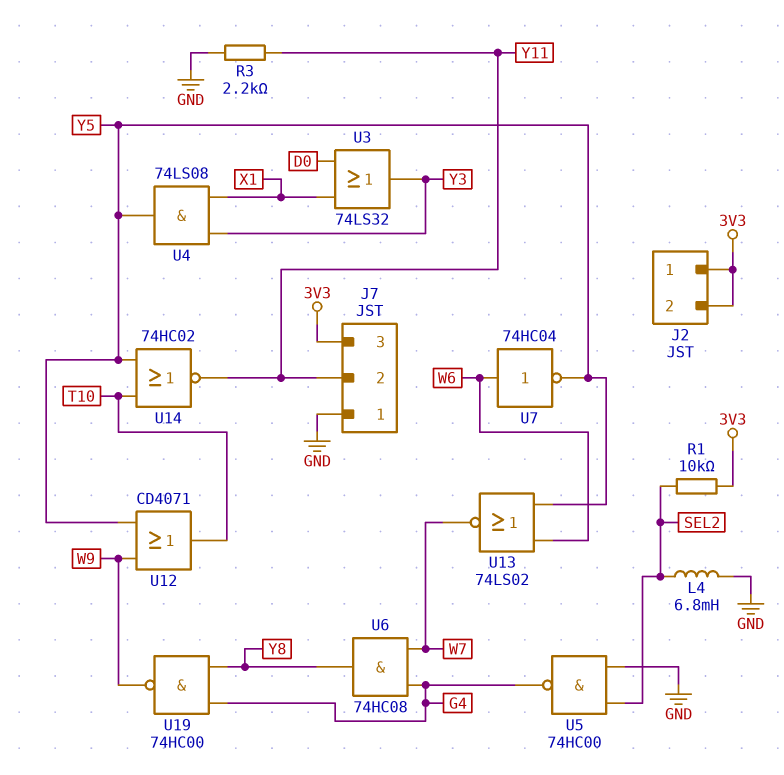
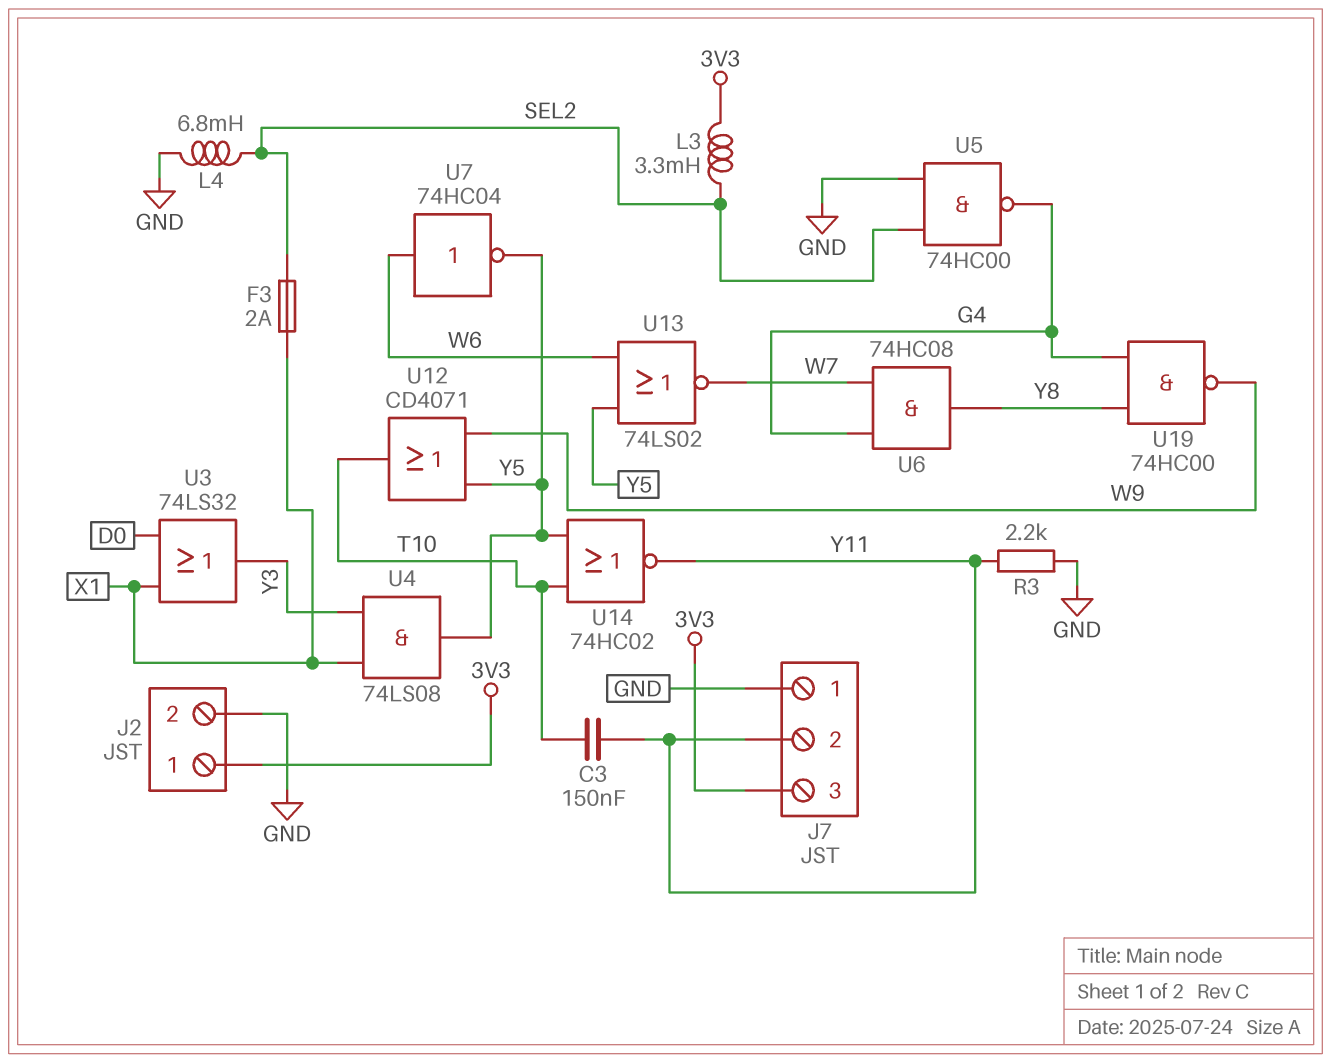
C3: none -> 150nF (T10, Y11)
F3: none -> 2A (SEL2, X1)
J2 pin 2: 3V3 -> GND
L3: none -> 3.3mH (3V3, SEL2)
R1: 10k (3V3, SEL2) -> none

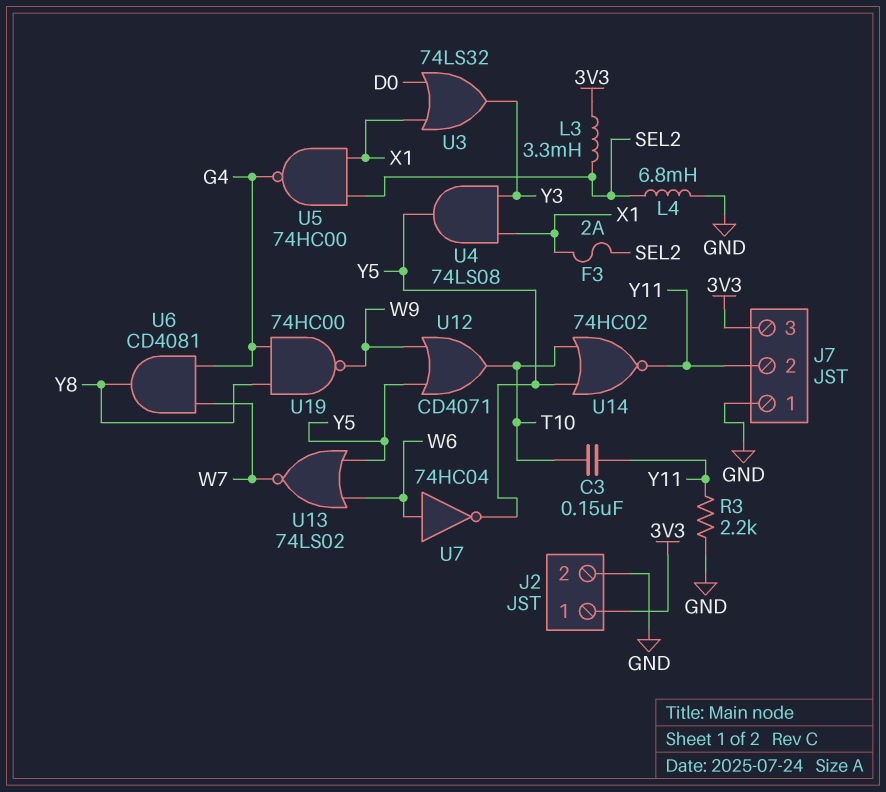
U5: NAND 74HC00 (in GND, in SEL2, out G4) -> NAND 74HC00 (in SEL2, in X1, out G4)
U6: AND 74HC08 (in G4, in W7, out Y8) -> AND CD4081 (in G4, in W7, out Y8)

